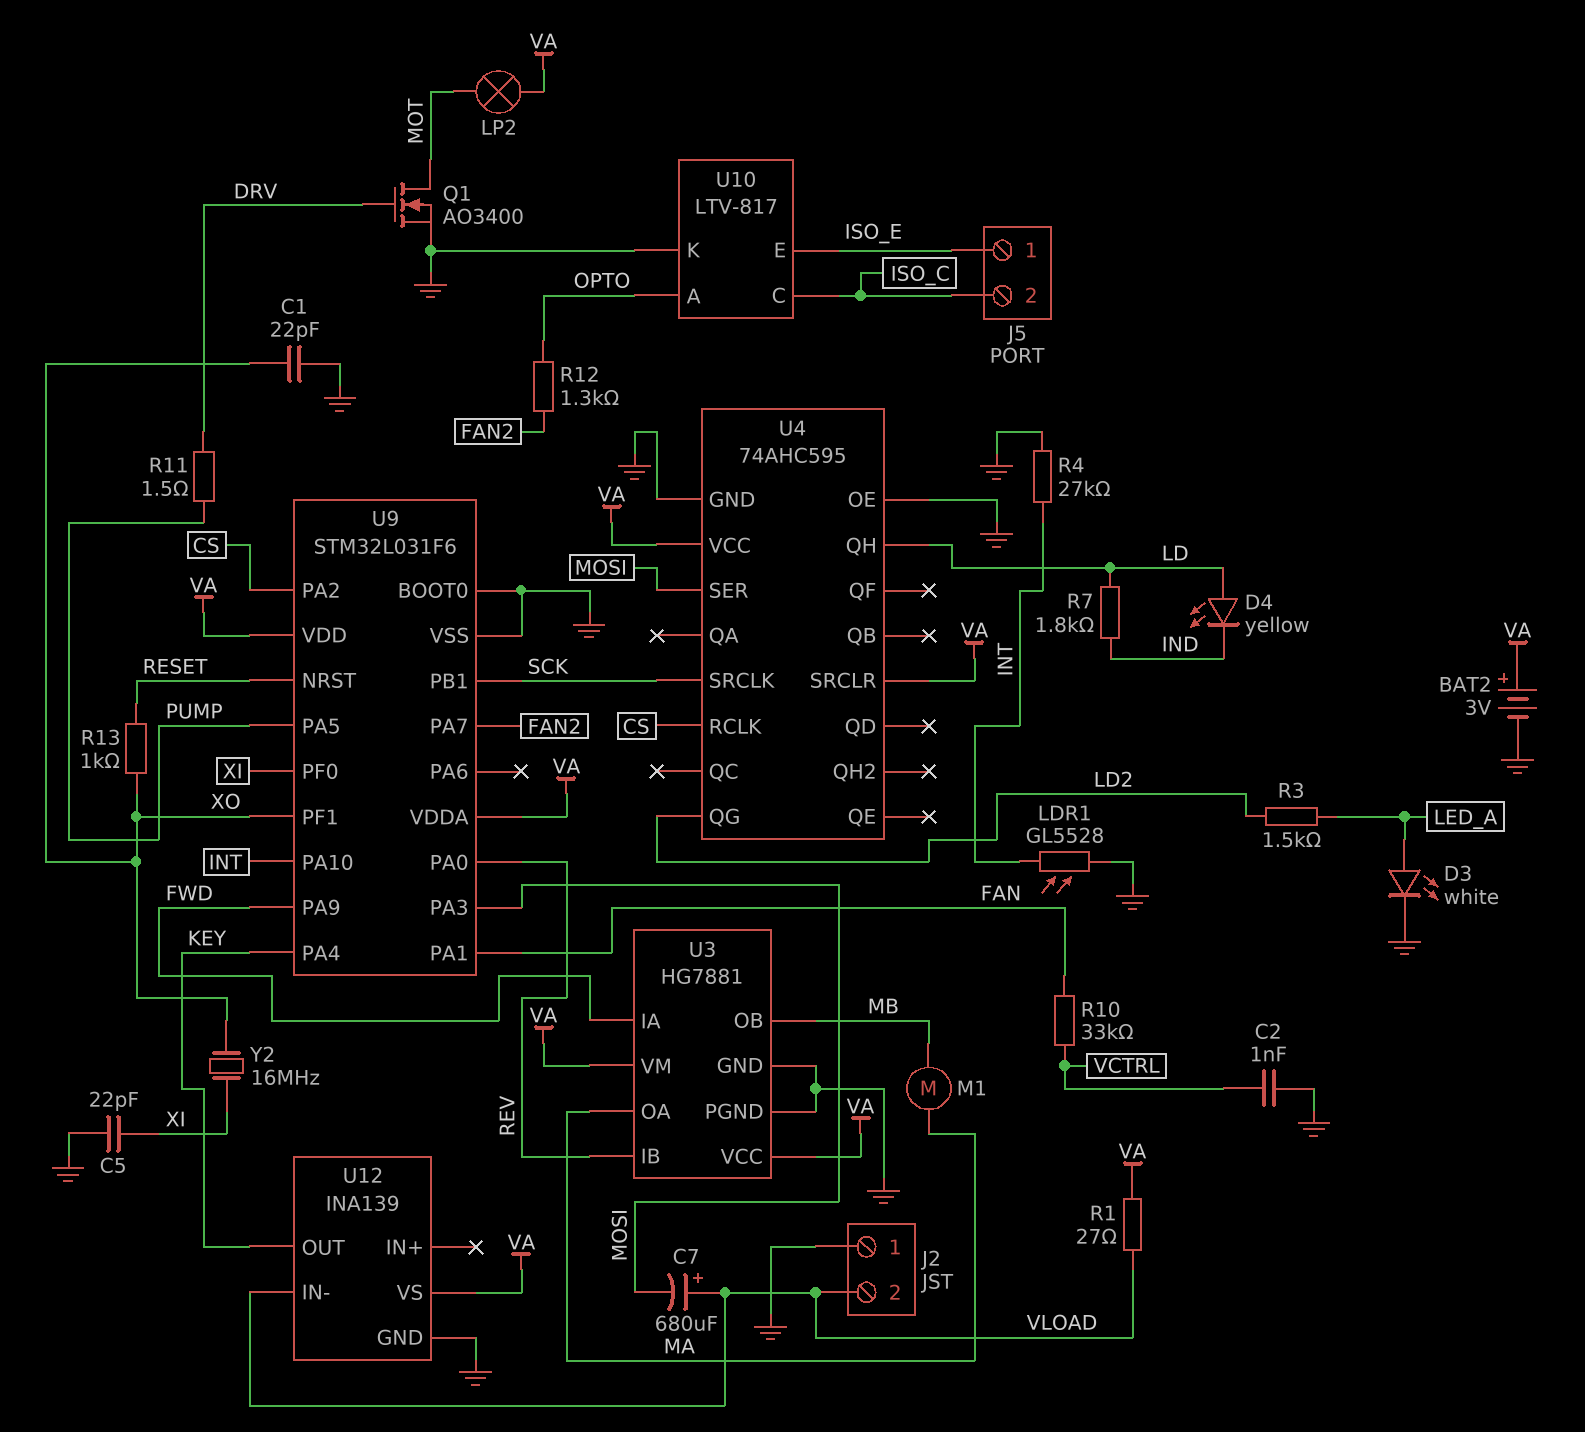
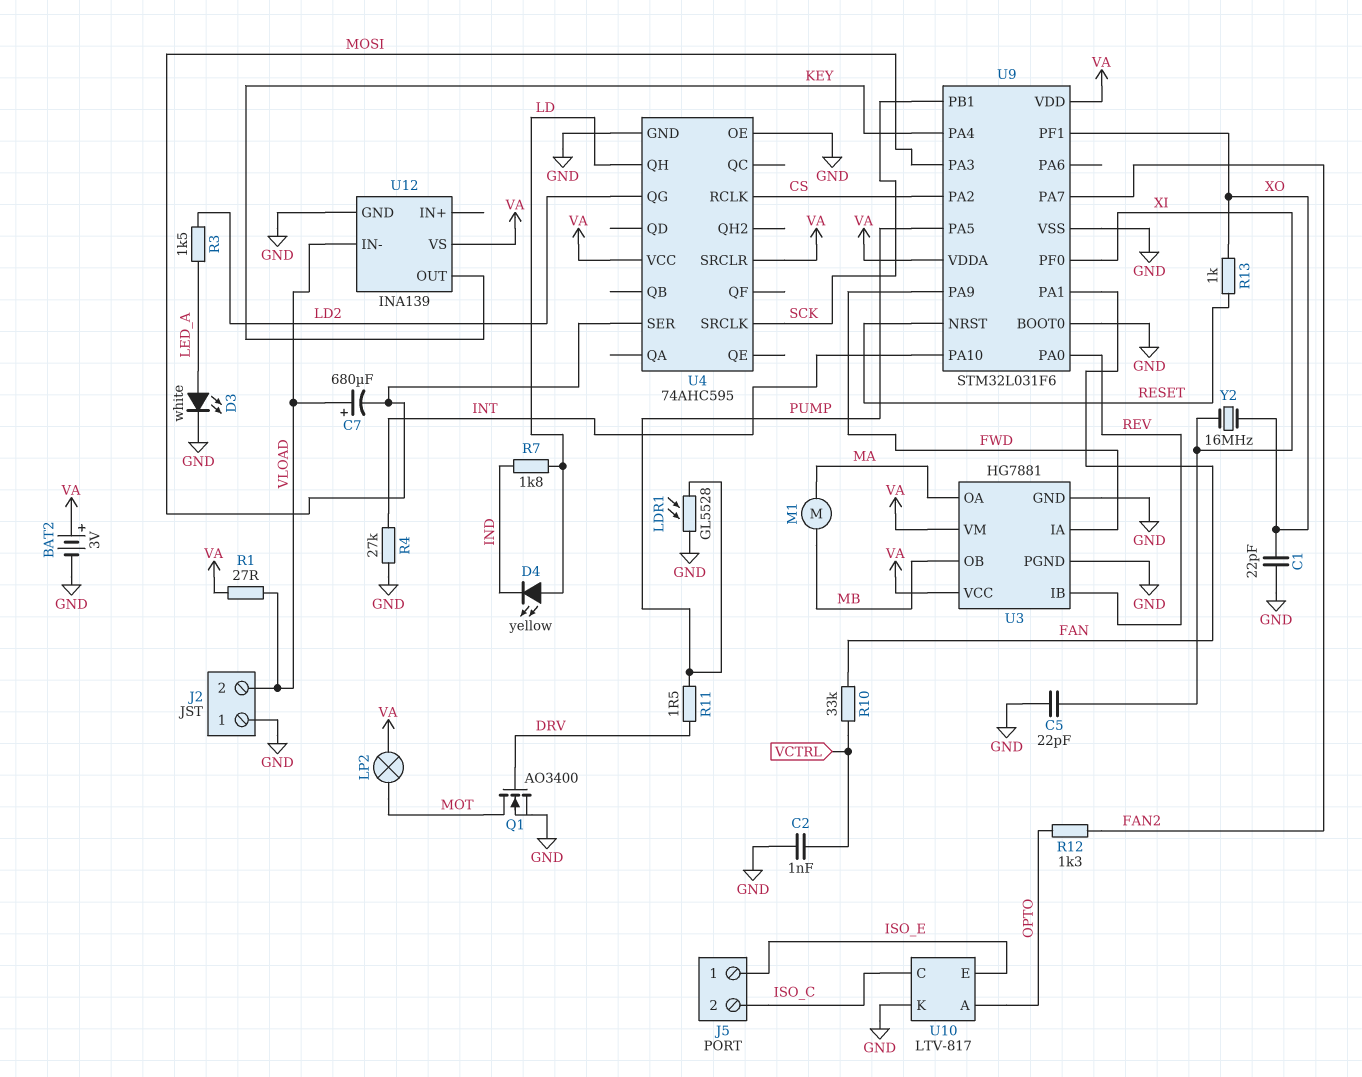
LDR1: GL5528 (GND, INT) -> GL5528 (GND, PUMP)

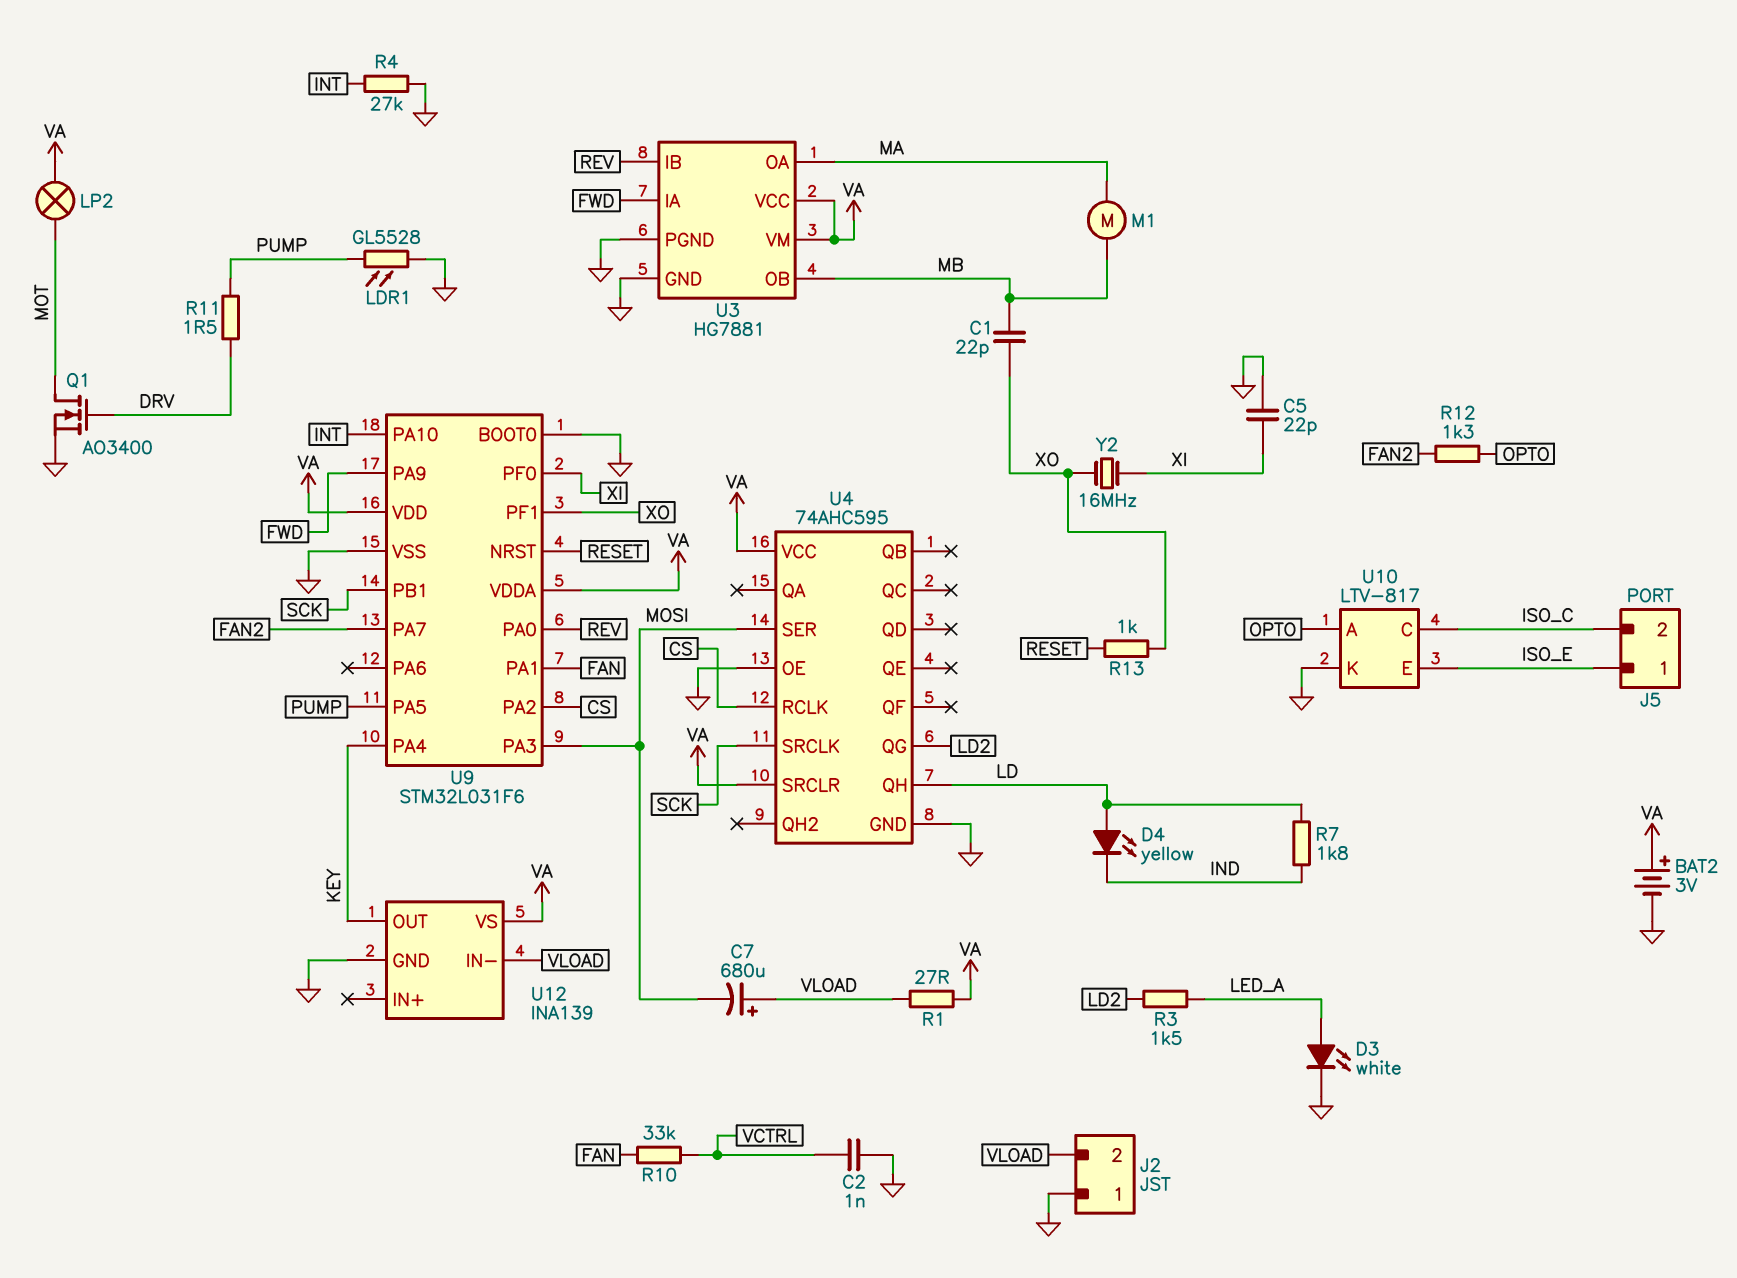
C1: 22pF (GND, XO) -> 22pF (MB, XO)

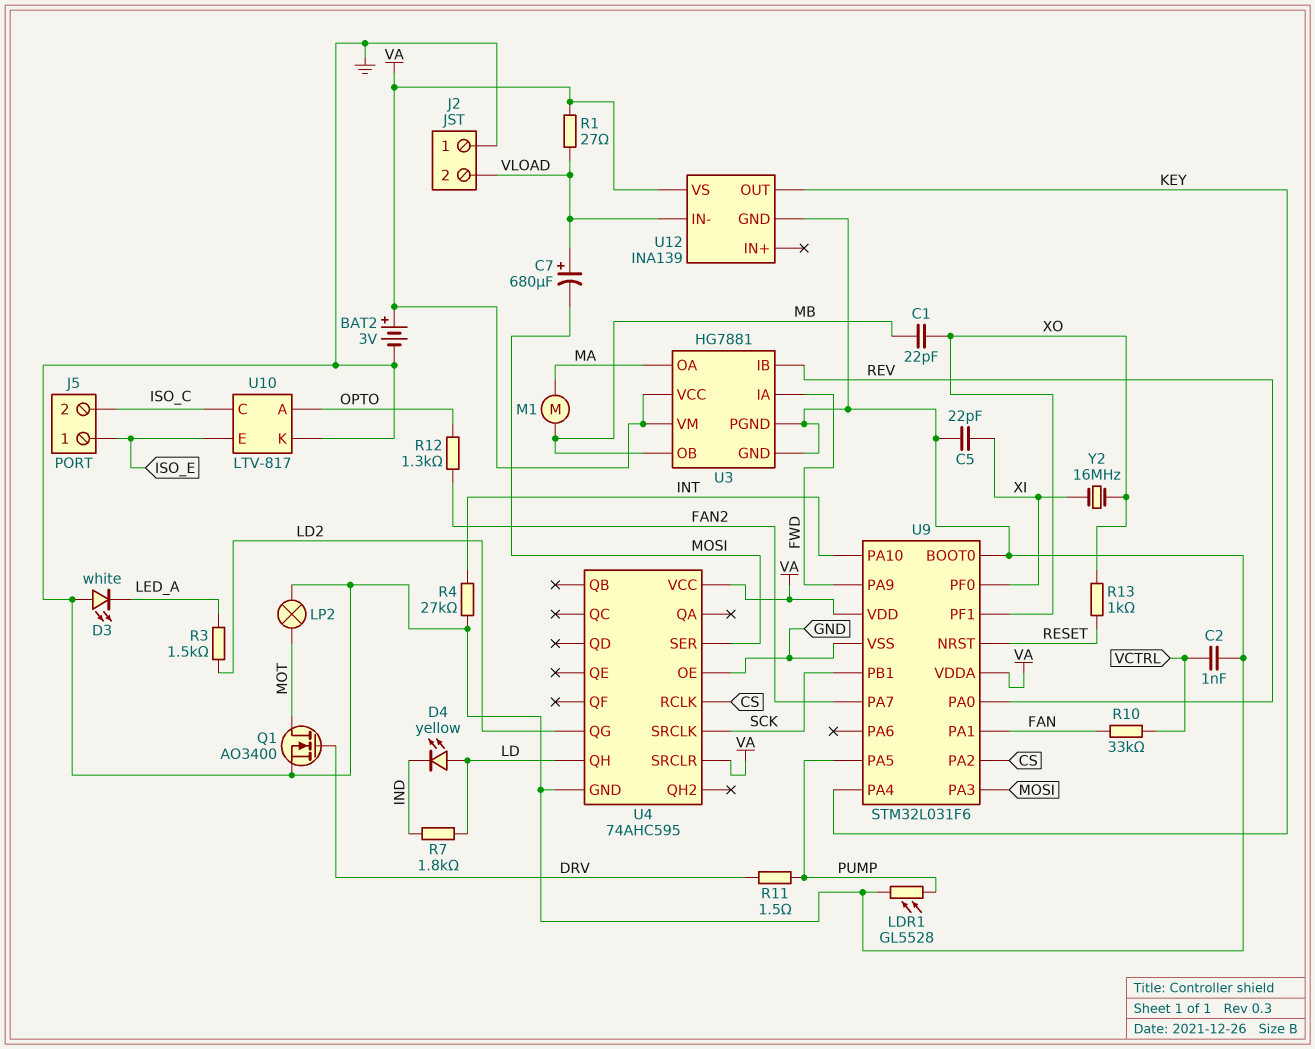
D3: LED white (A LED_A, K GND) -> LED white (A GND, K LED_A)
LP2: lamp (MOT, VA) -> lamp (GND, MOT)

